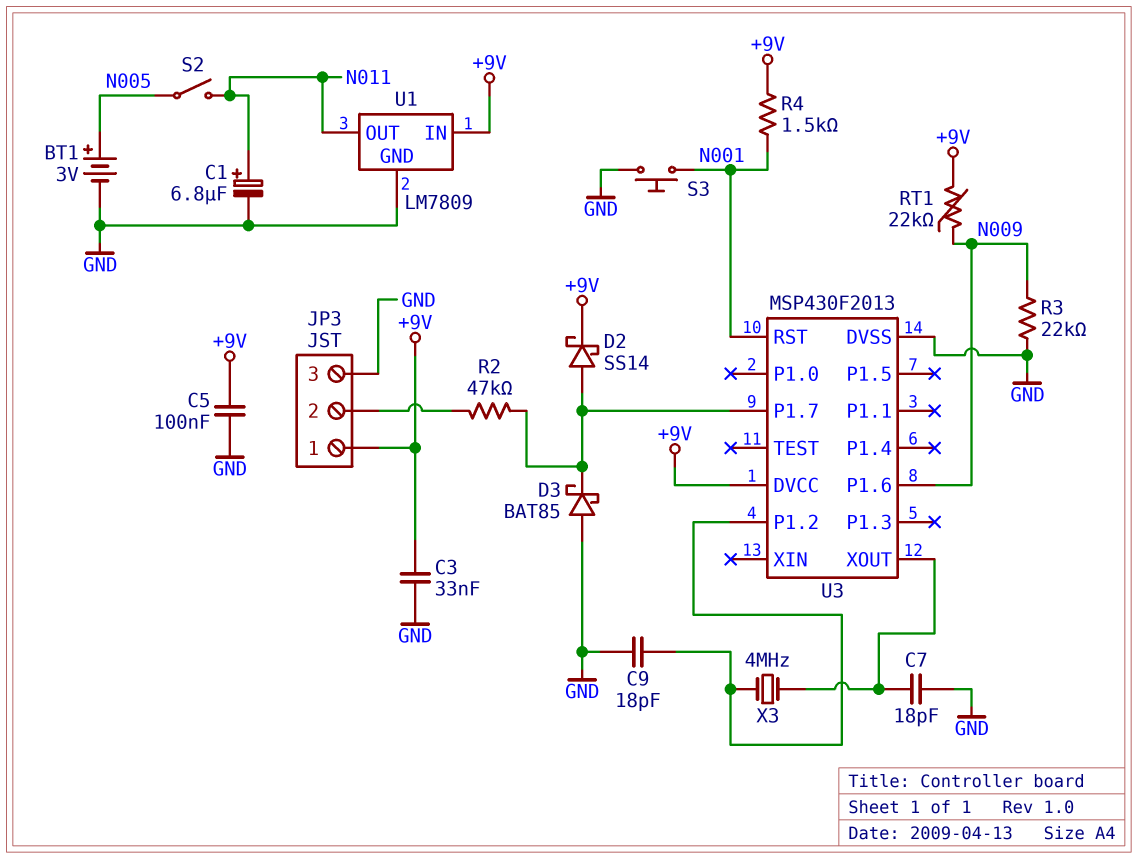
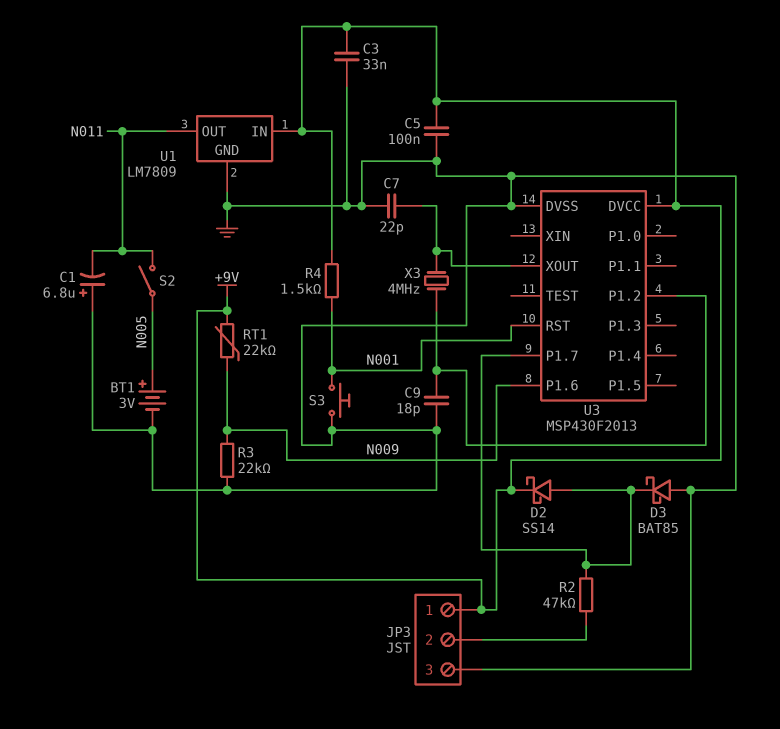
C1: 6.8uF (plus N011, minus GND) -> 6.8uF (plus GND, minus N011)
C7: 18pF (GND, U3/XOUT) -> 22pF (GND, U3/XOUT)

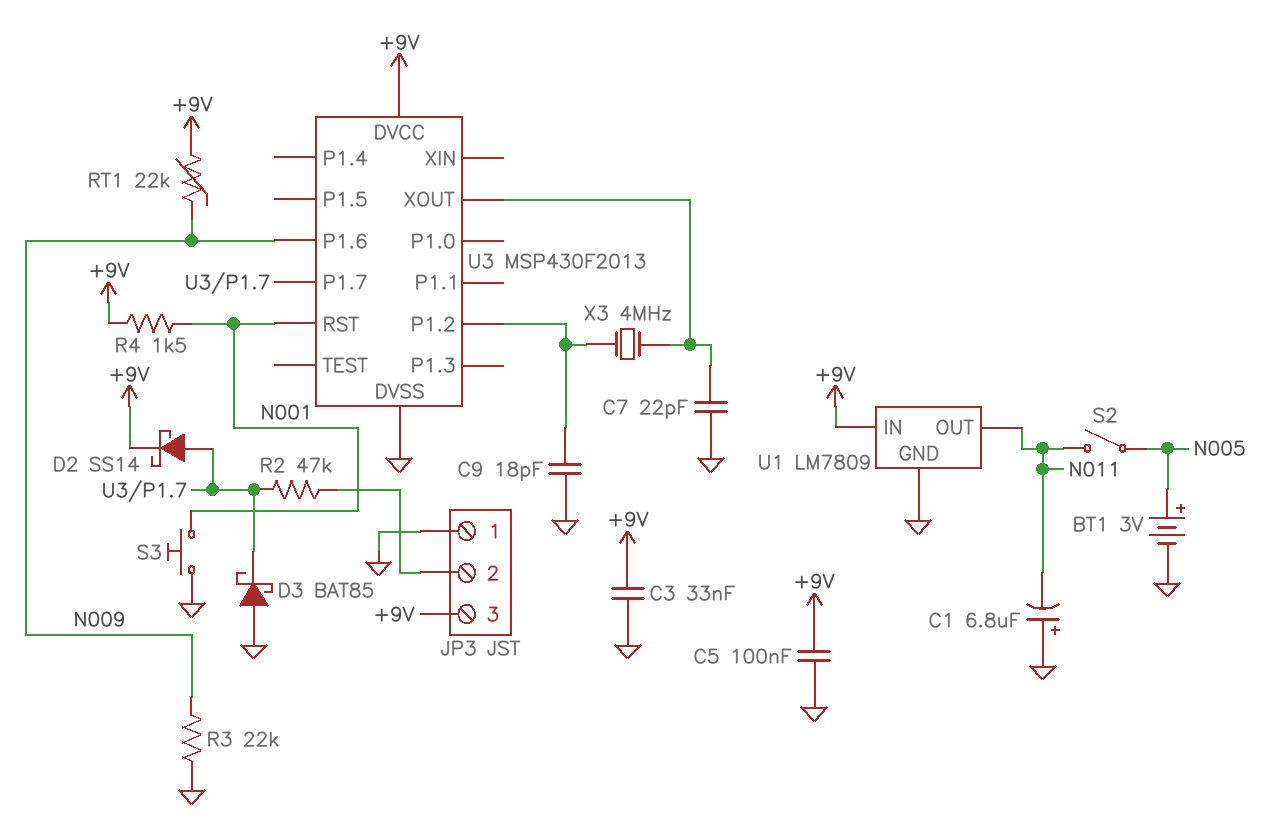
JP3 pin 1: +9V -> GND
JP3 pin 3: GND -> +9V

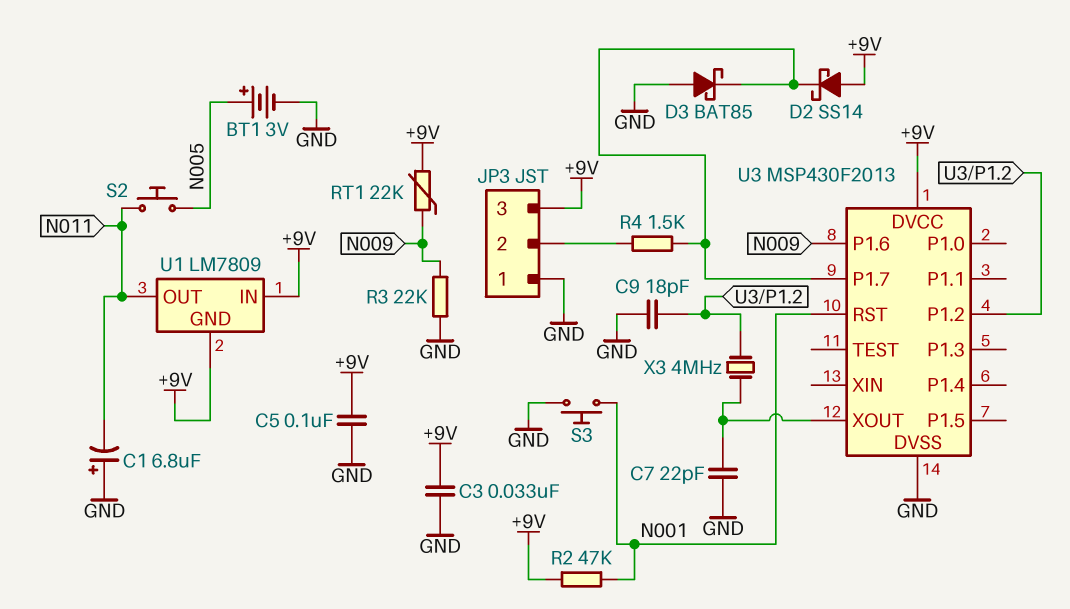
D2: schottky SS14 (A U3/P1.7, K +9V) -> schottky SS14 (A +9V, K U3/P1.7)
R2: 47k (JP3/2, U3/P1.7) -> 47k (+9V, N001)
R4: 1.5k (+9V, N001) -> 1.5k (JP3/2, U3/P1.7)
S2: switch (N005, N011) -> button (N005, N011)
U1 pin GND: GND -> +9V

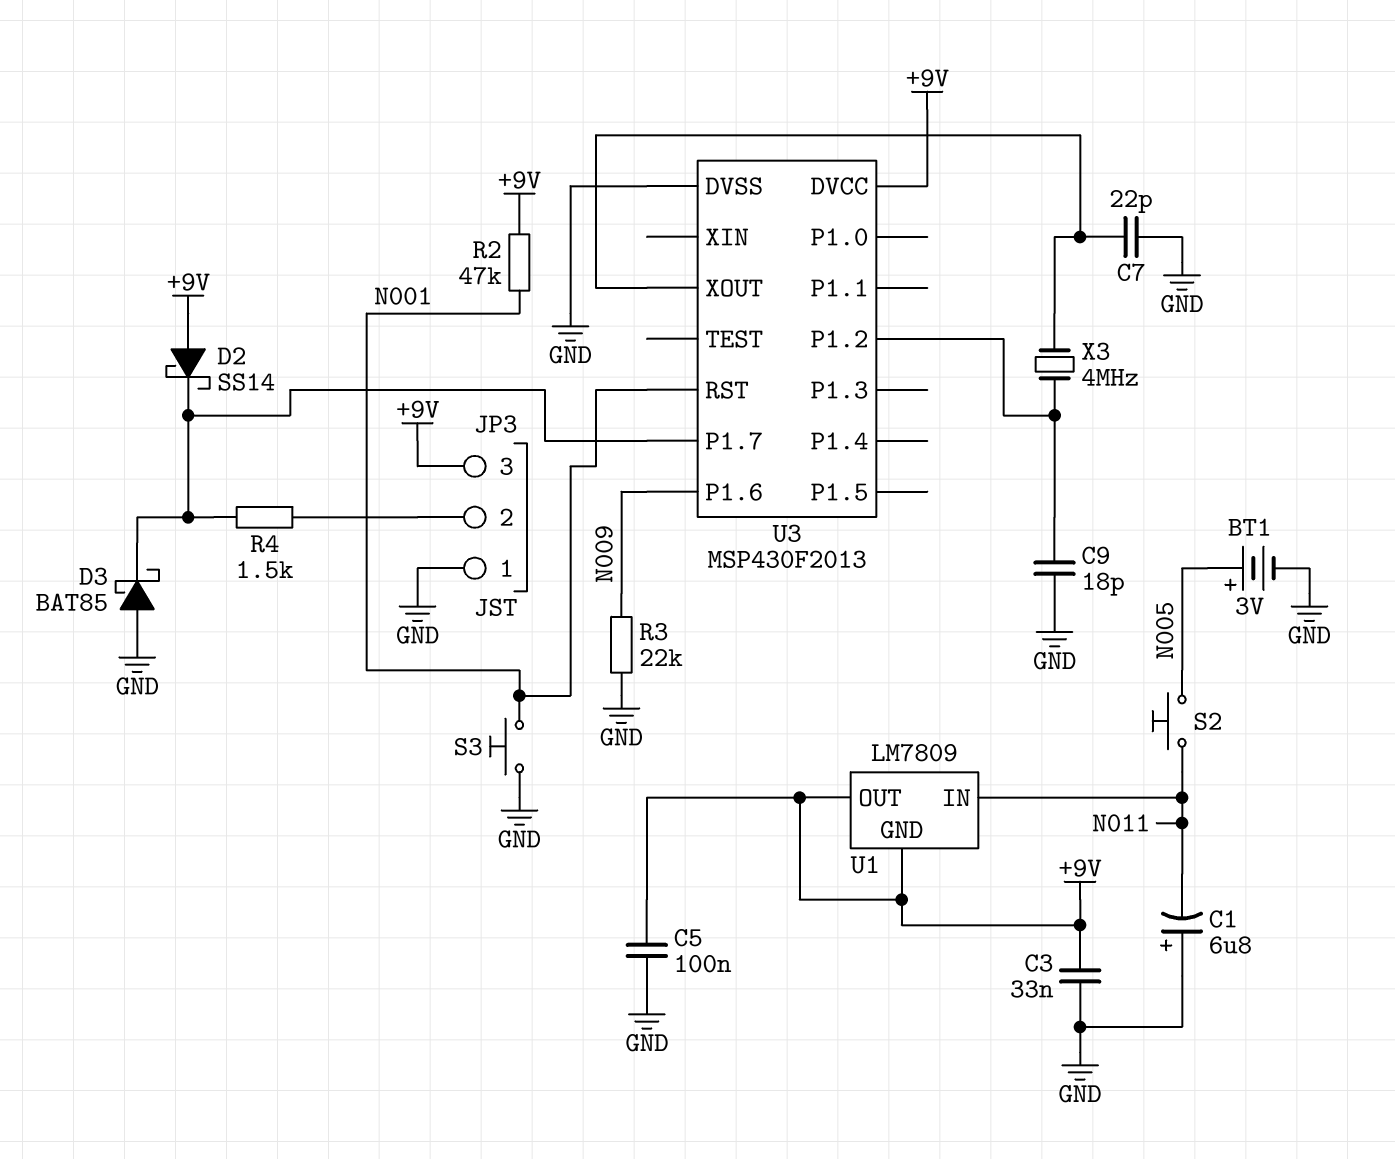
RT1: 22k (+9V, N009) -> none
U1 pin IN: +9V -> N011
U1 pin OUT: N011 -> +9V

